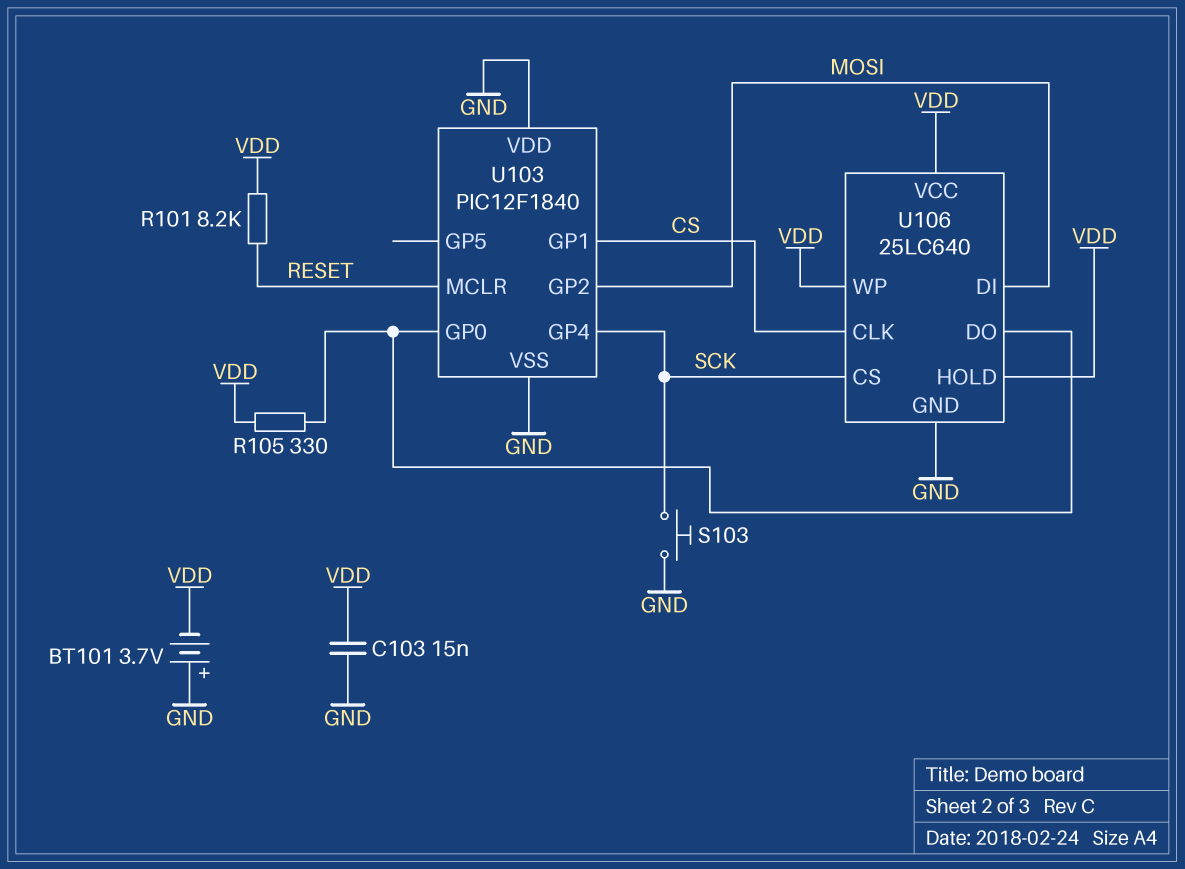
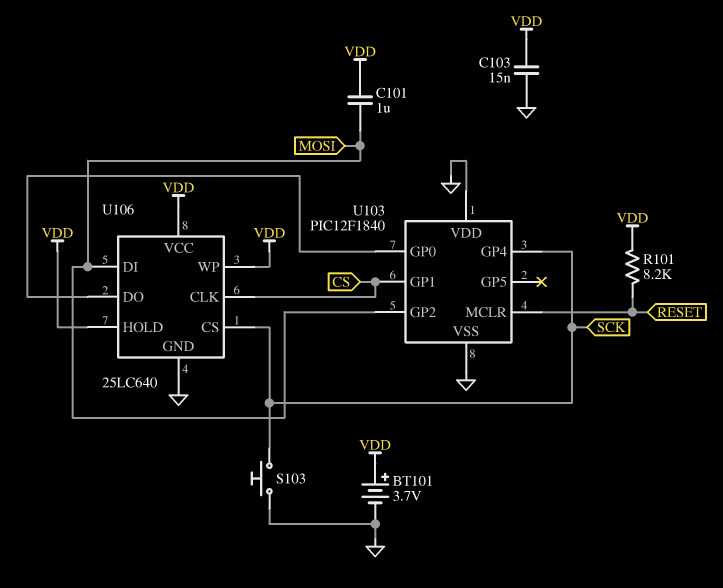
BT101: 3.7V (plus GND, minus VDD) -> 3.7V (plus VDD, minus GND)
C101: none -> 1uF (MOSI, VDD)
R105: 330 (U103/GP0, VDD) -> none

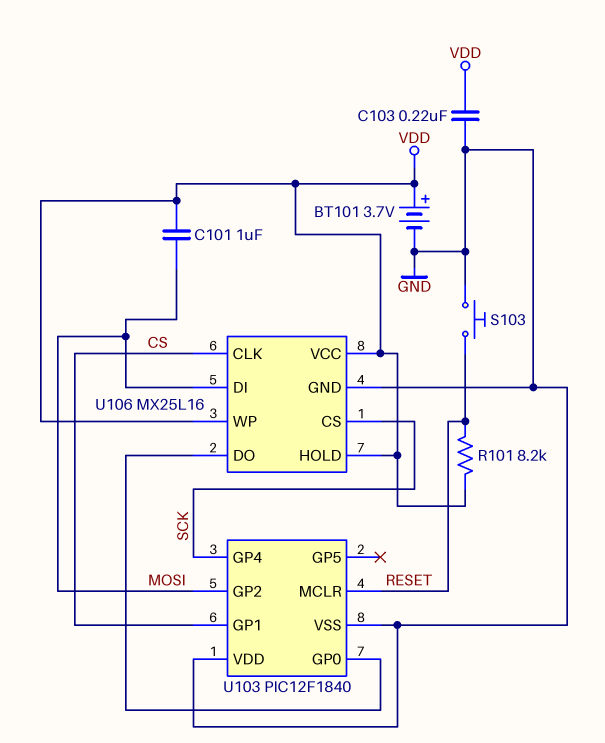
C103: 15nF (GND, VDD) -> 220nF (GND, VDD)
S103: button (GND, SCK) -> button (GND, RESET)
U106: 25LC640 -> MX25L16

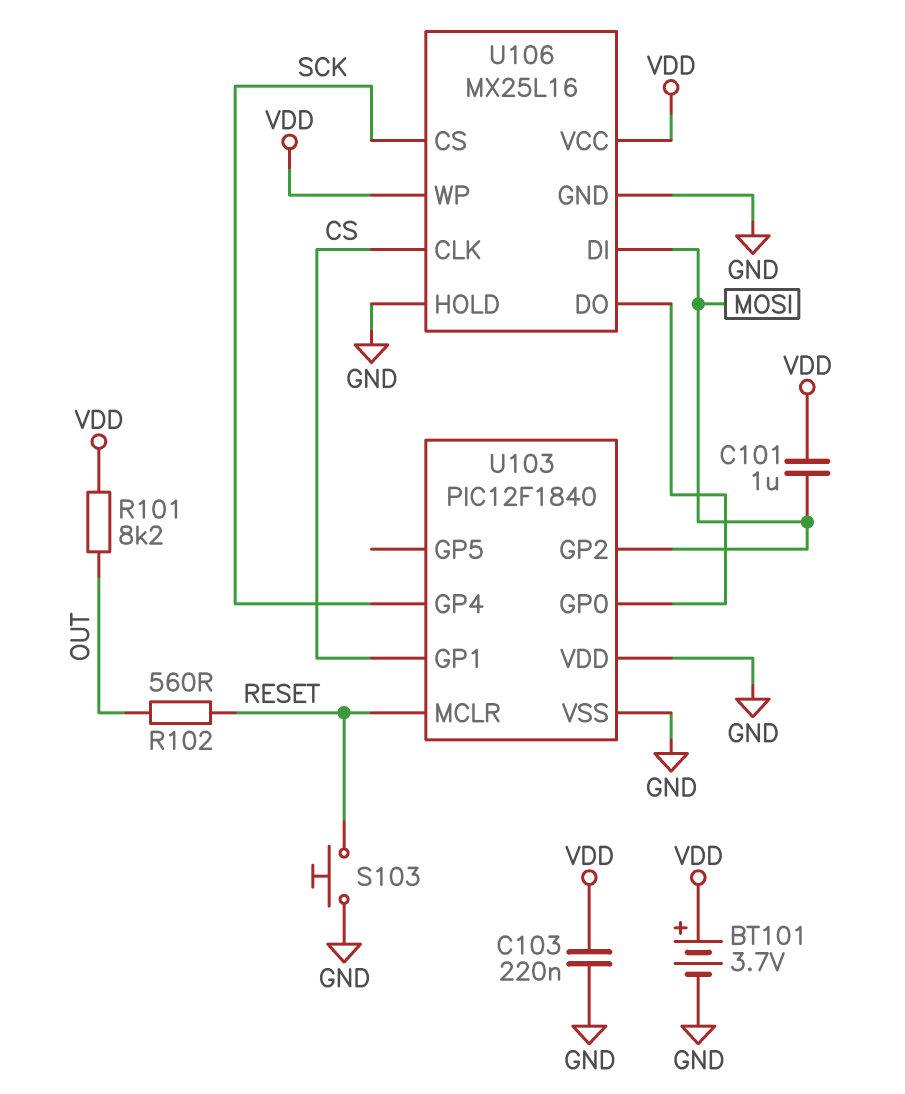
R101: 8.2k (RESET, VDD) -> 8.2k (OUT, VDD)
R102: none -> 560 (OUT, RESET)
U106 pin HOLD: VDD -> GND

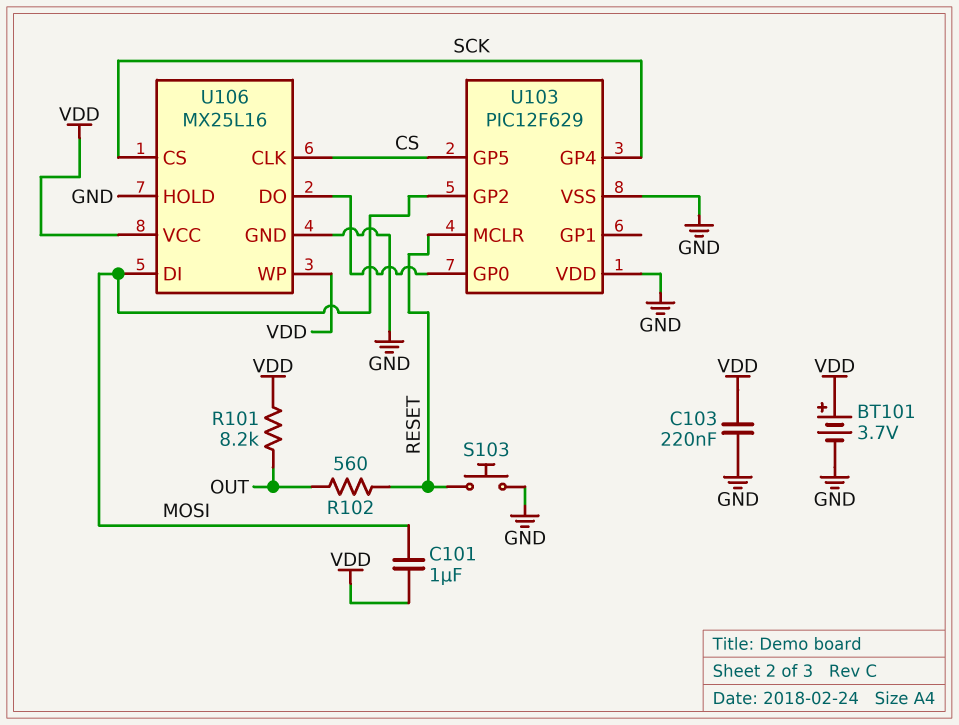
U103: PIC12F1840 -> PIC12F629
U103 pin GP1: CS -> none
U103 pin GP5: none -> CS

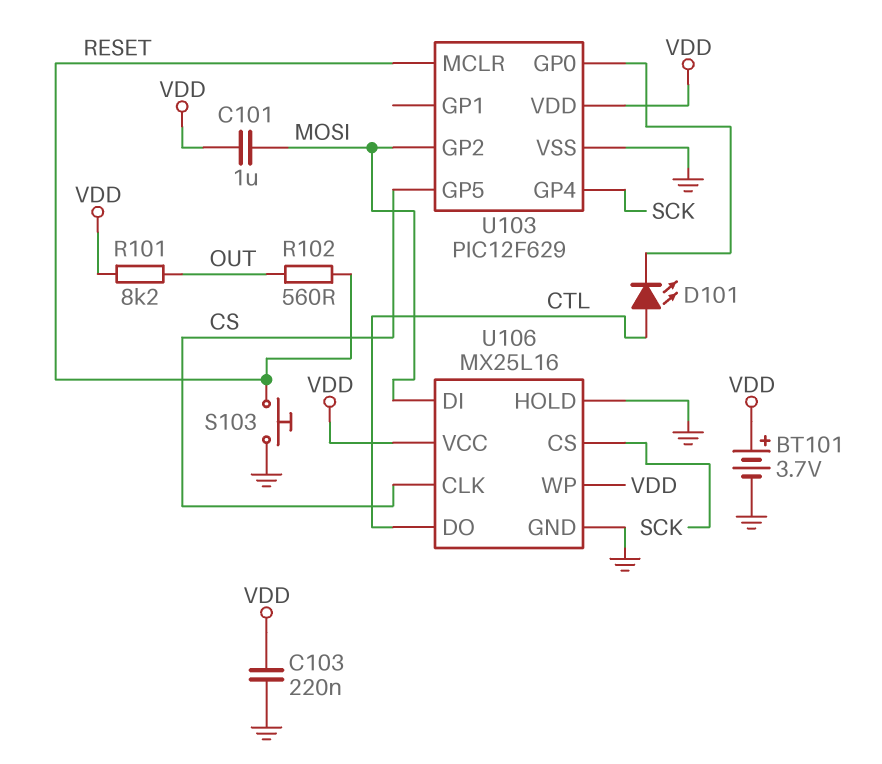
D101: none -> LED (A CTL, K U103/GP0)
U103 pin VDD: GND -> VDD
U106 pin DO: U103/GP0 -> CTL

